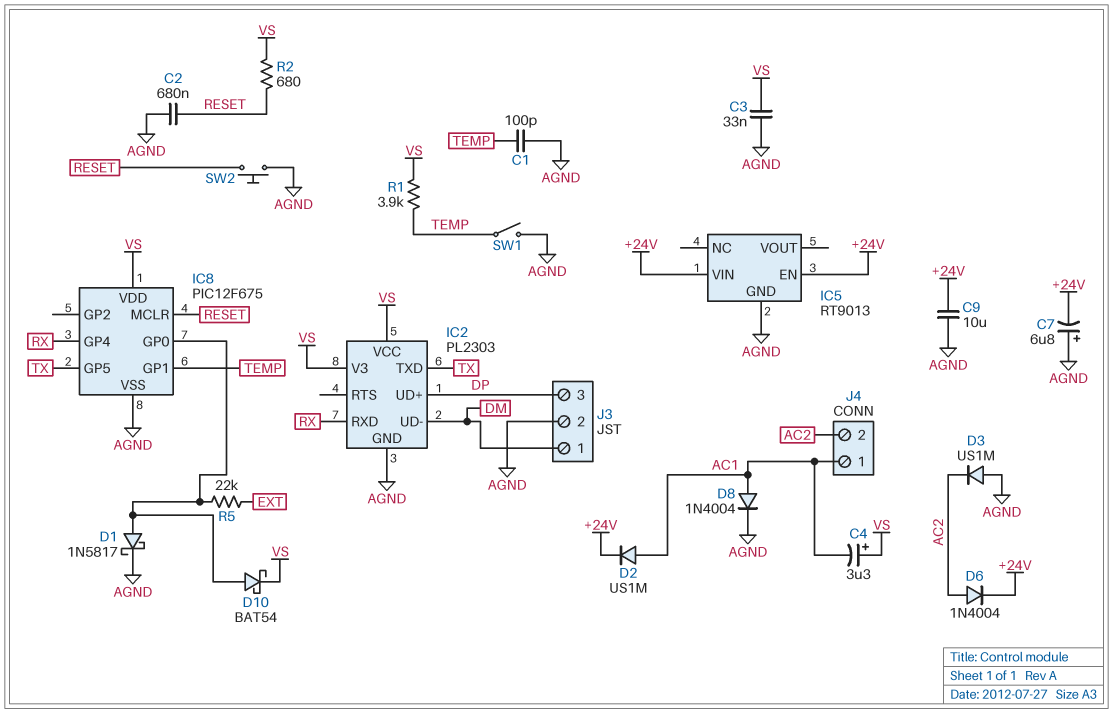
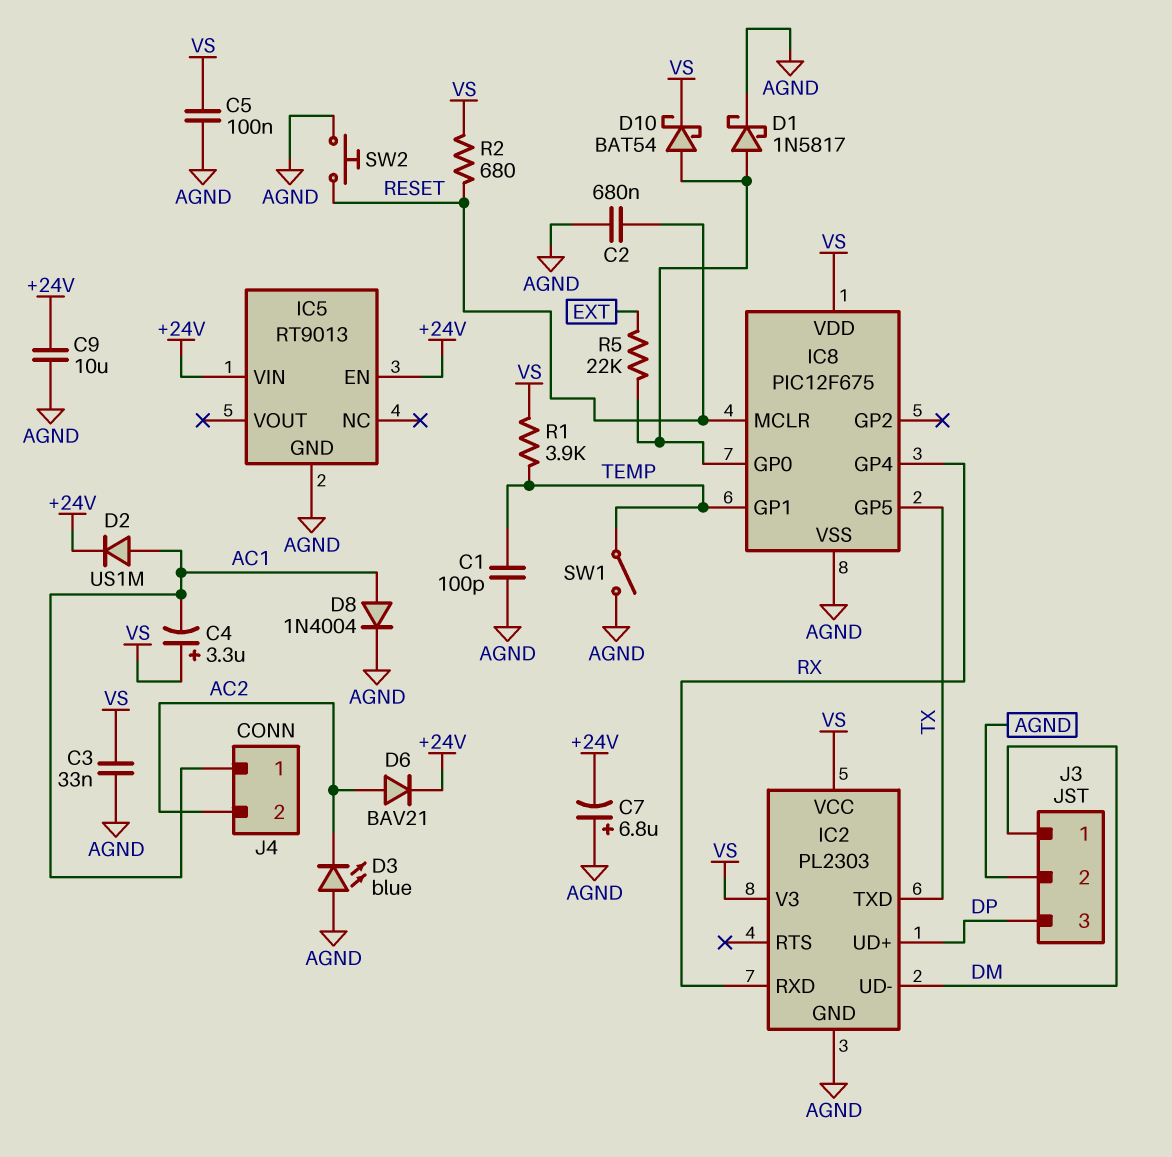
C5: none -> 100nF (AGND, VS)
D3: diode US1M (A AGND, K AC2) -> LED blue (A AGND, K AC2)
D6: diode 1N4004 (A AC2, K +24V) -> diode BAV21 (A AC2, K +24V)

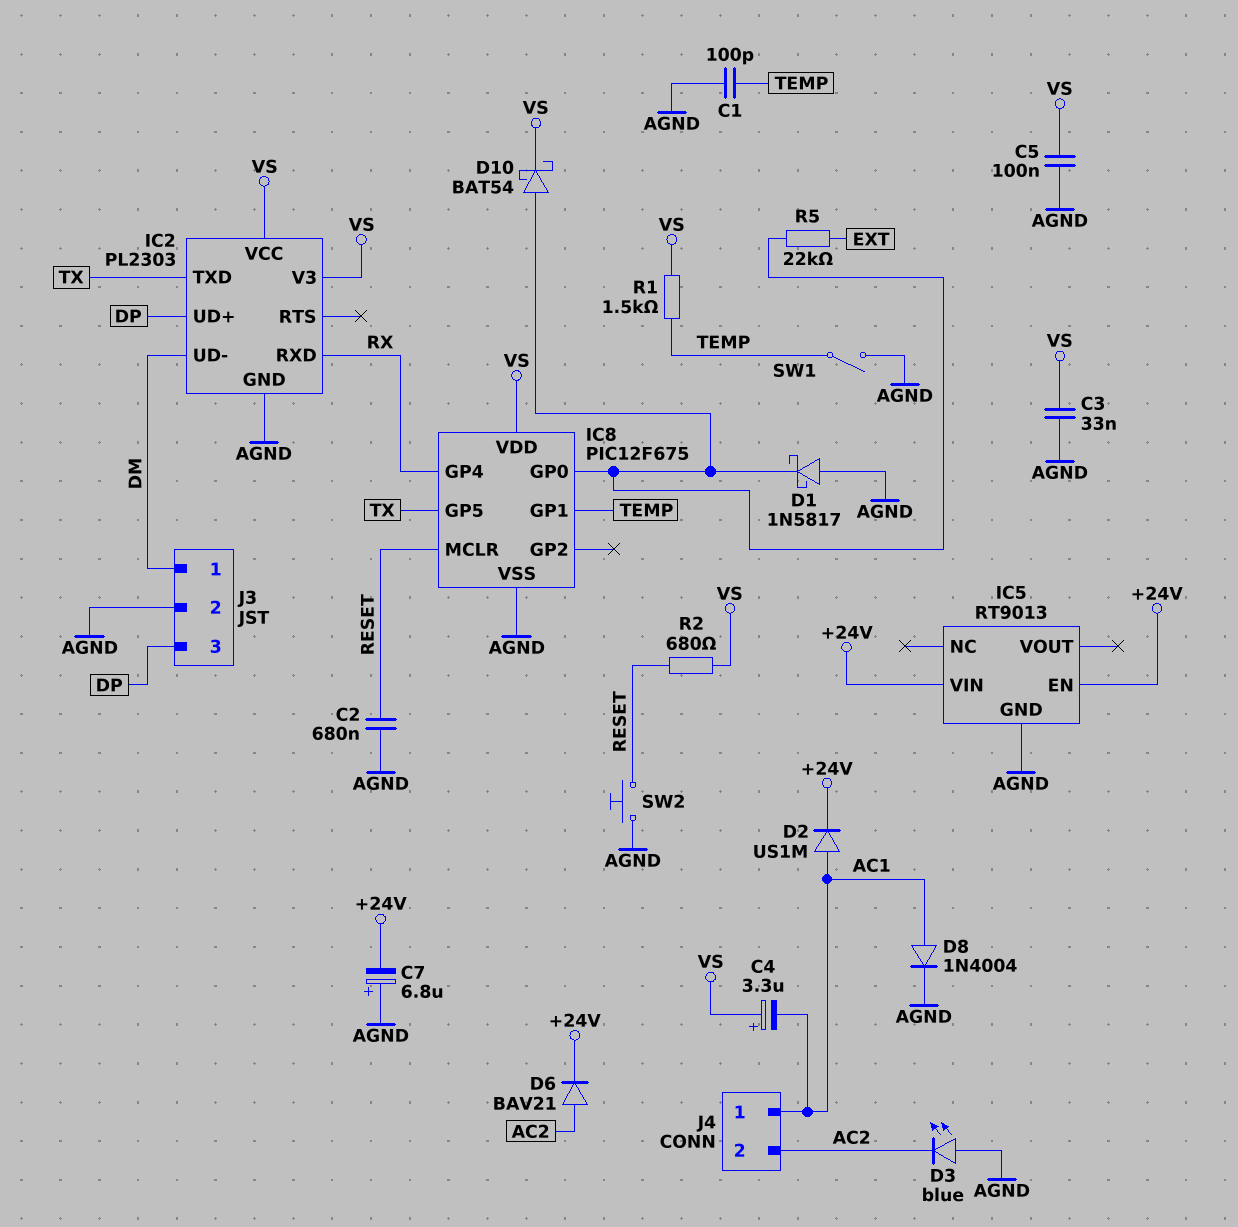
C9: 10uF (+24V, AGND) -> none
D1: schottky 1N5817 (A IC8/GP0, K AGND) -> schottky 1N5817 (A AGND, K IC8/GP0)
R1: 3.9k (TEMP, VS) -> 1.5k (TEMP, VS)

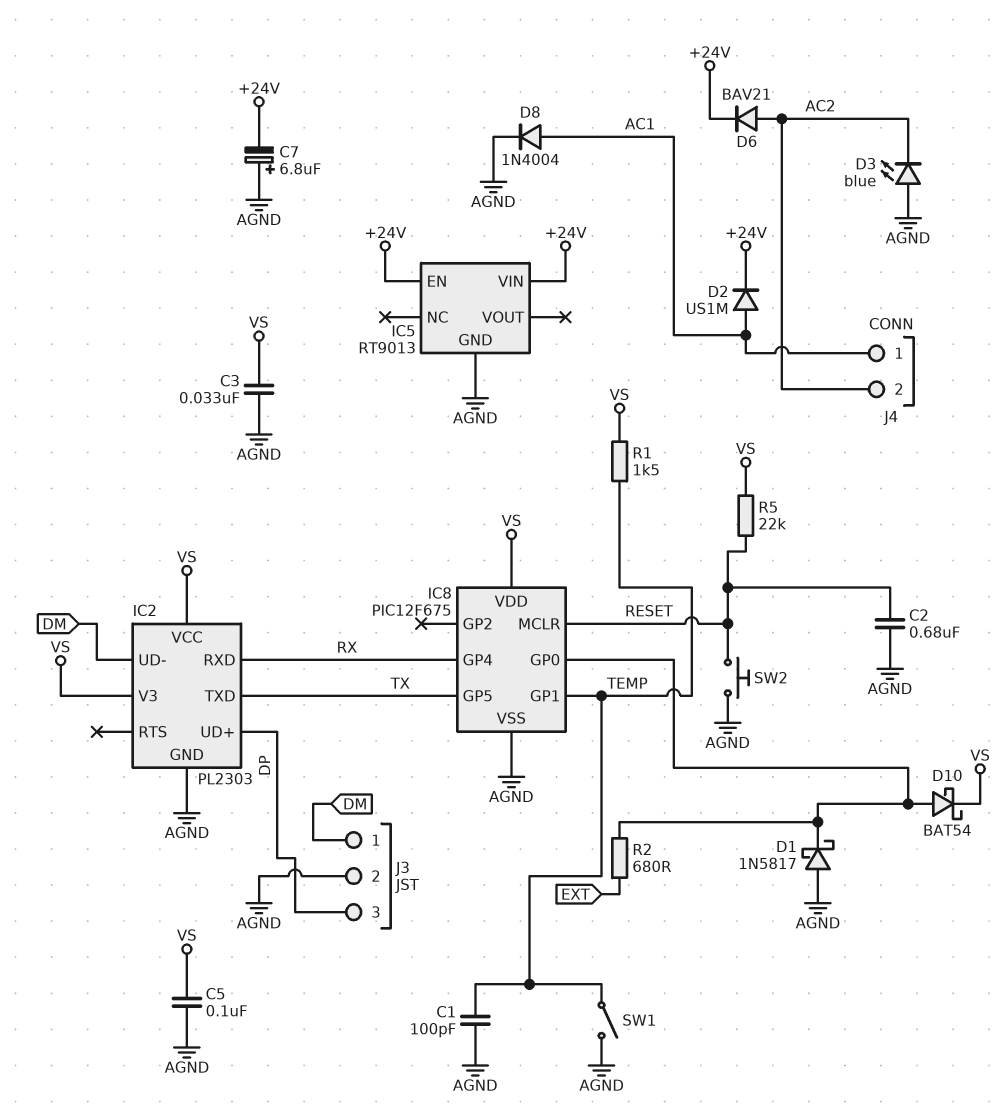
C4: 3.3uF (plus VS, minus AC1) -> none
R2: 680 (RESET, VS) -> 680 (EXT, IC8/GP0)
R5: 22k (EXT, IC8/GP0) -> 22k (RESET, VS)

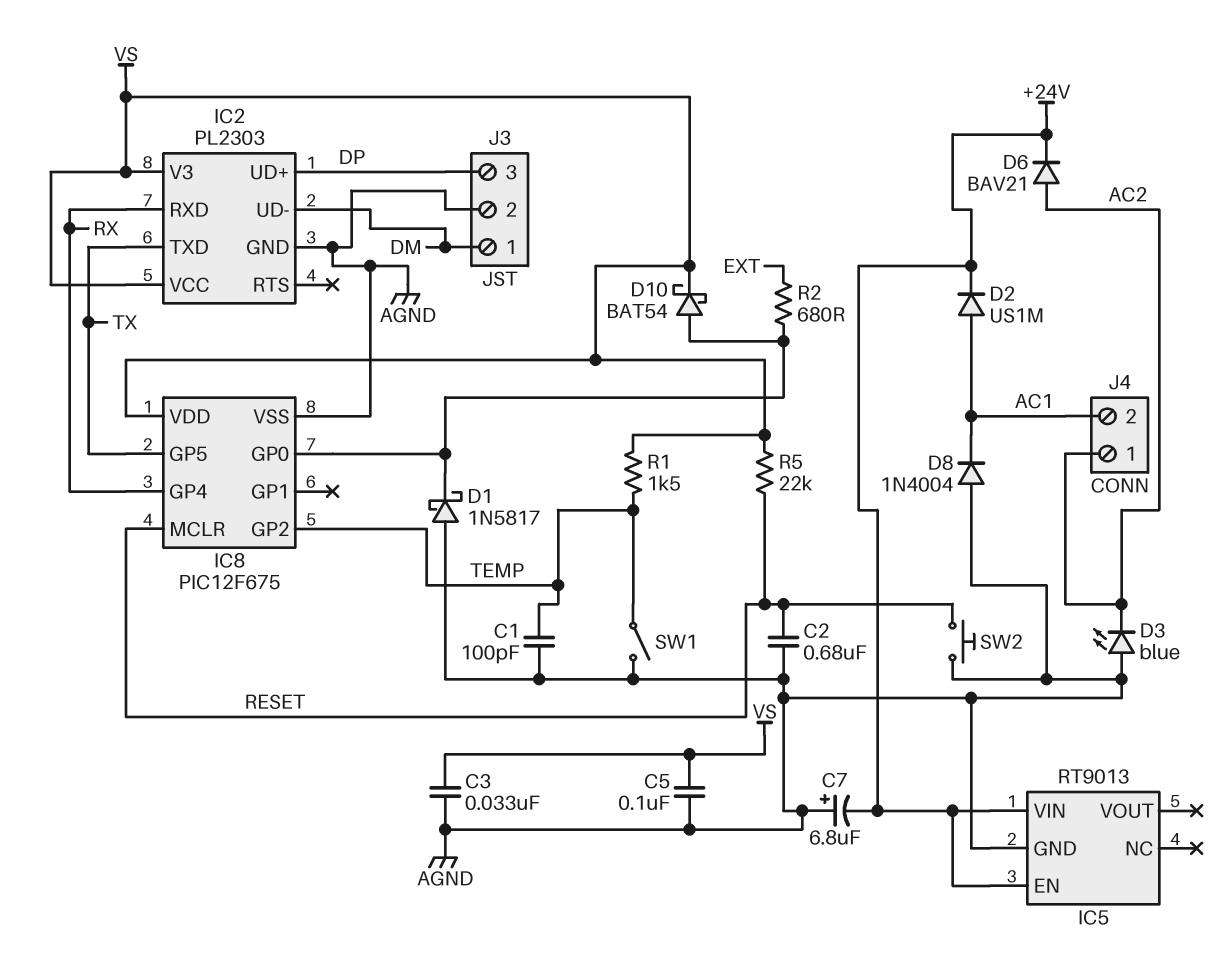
D8: diode 1N4004 (A AC1, K AGND) -> diode 1N4004 (A AGND, K AC1)
IC8 pin GP1: TEMP -> none
IC8 pin GP2: none -> TEMP
J4 pin 1: AC1 -> AC2
J4 pin 2: AC2 -> AC1

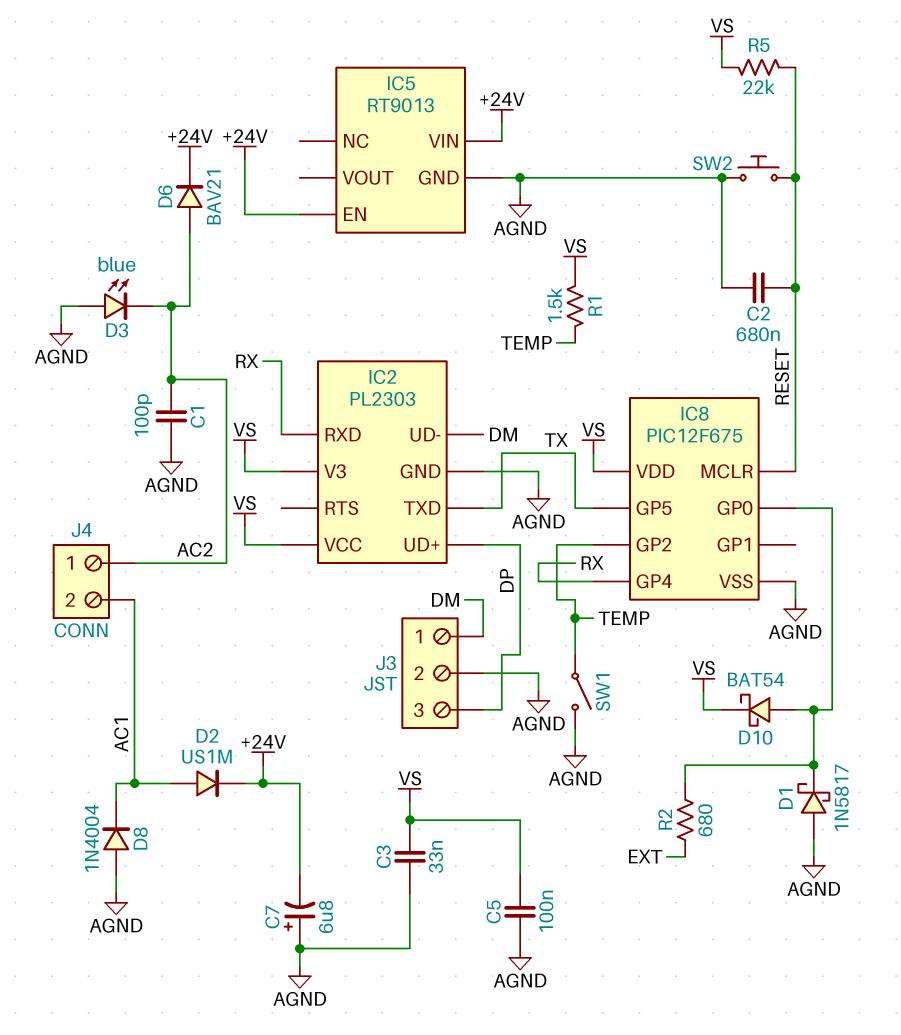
C1: 100pF (AGND, TEMP) -> 100pF (AC2, AGND)

